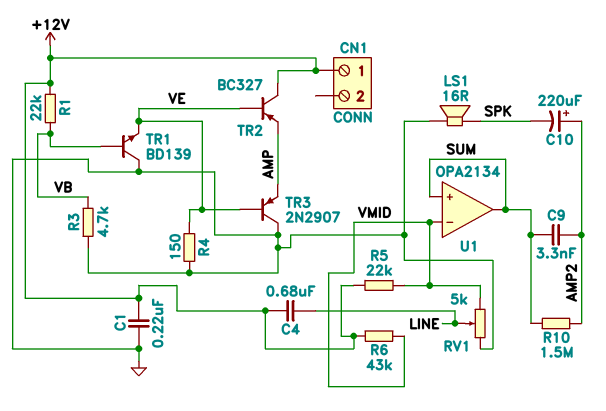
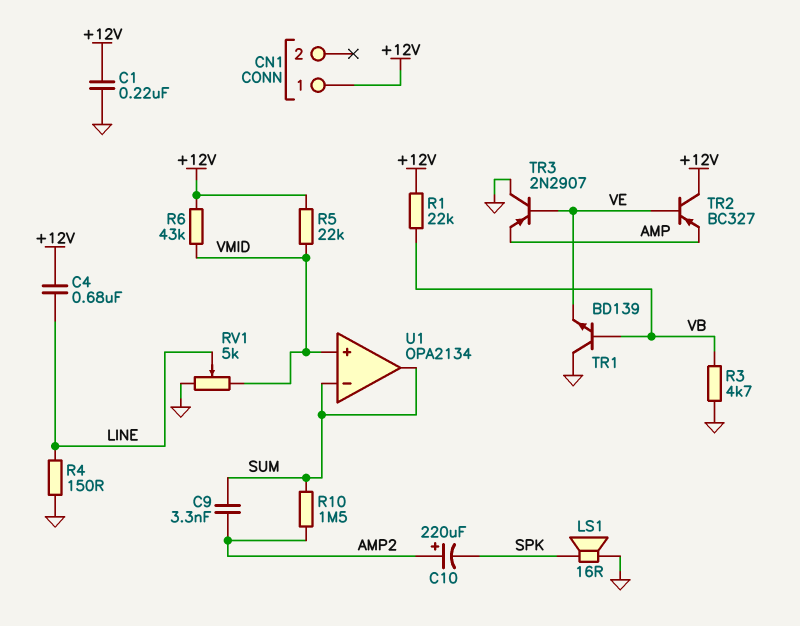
R4: 150 (GND, VE) -> 150 (GND, LINE)
U1 pin in+: SUM -> VMID
U1 pin in-: VMID -> SUM

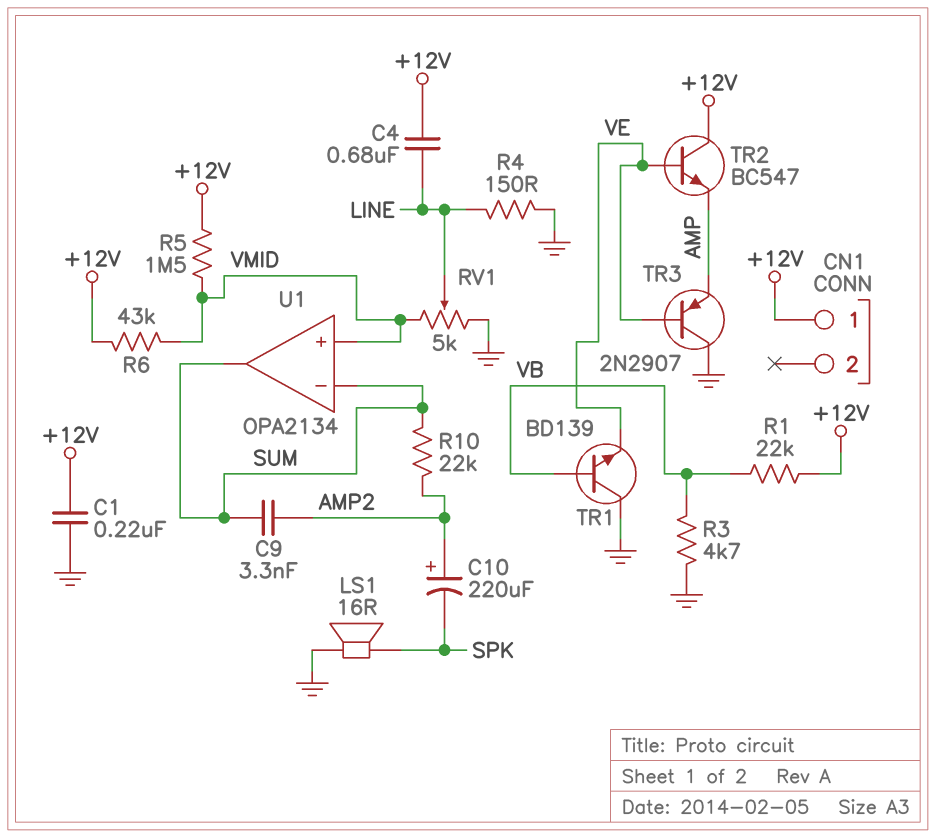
R5: 22k (+12V, VMID) -> 1.5M (+12V, VMID)
R10: 1.5M (AMP2, SUM) -> 22k (AMP2, SUM)
TR2: PNP BC327 (B VE, C +12V, E AMP) -> NPN BC547 (B VE, C +12V, E AMP)

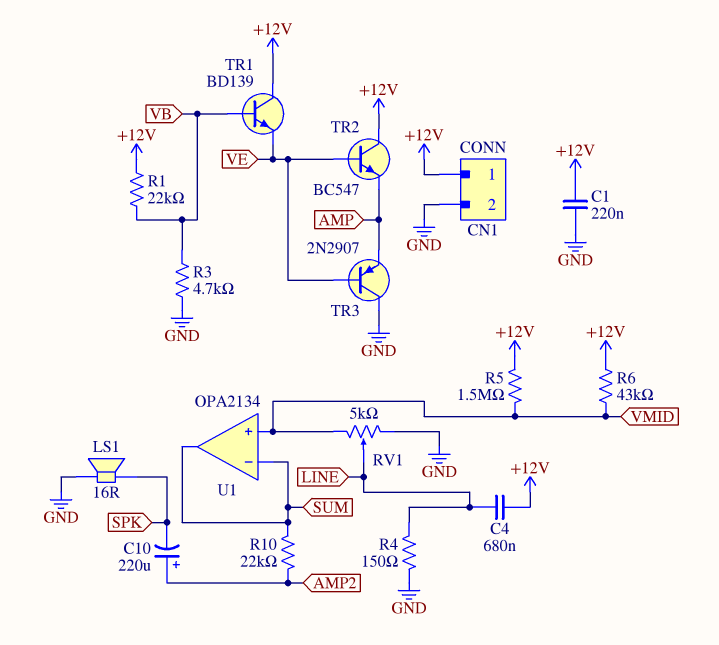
C9: 3.3nF (AMP2, SUM) -> none
CN1 pin 2: none -> GND
TR1: NPN BD139 (B VB, C GND, E VE) -> NPN BD139 (B VB, C +12V, E VE)

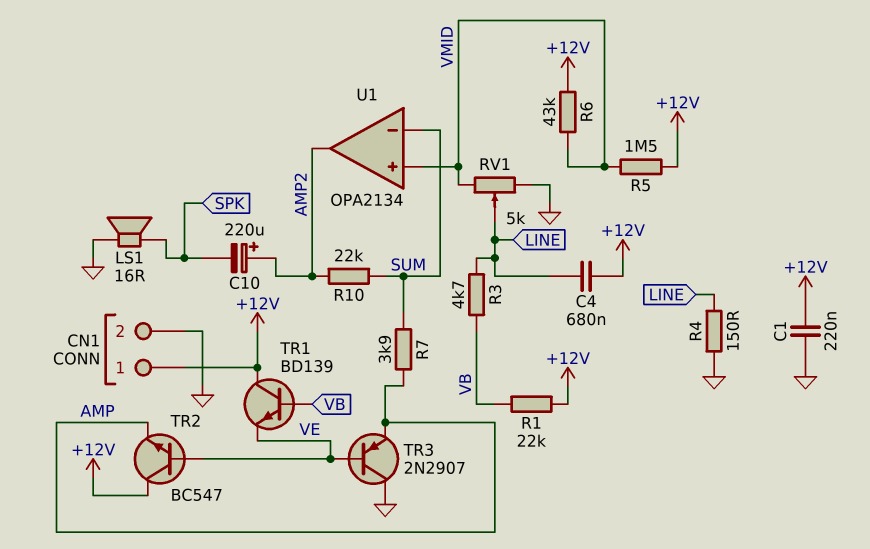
R3: 4.7k (GND, VB) -> 4.7k (LINE, VB)
R7: none -> 3.9k (AMP, SUM)
U1 pin out: SUM -> AMP2

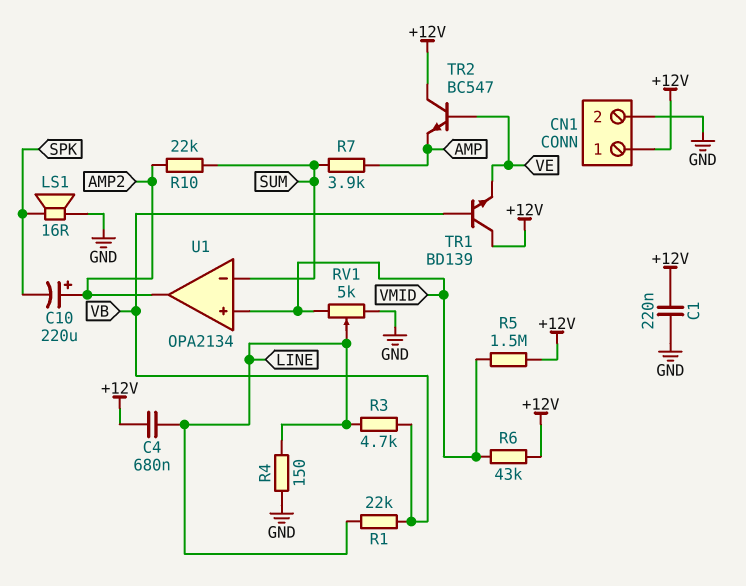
R1: 22k (+12V, VB) -> 22k (LINE, VB)
TR3: PNP 2N2907 (B VE, C GND, E AMP) -> none

